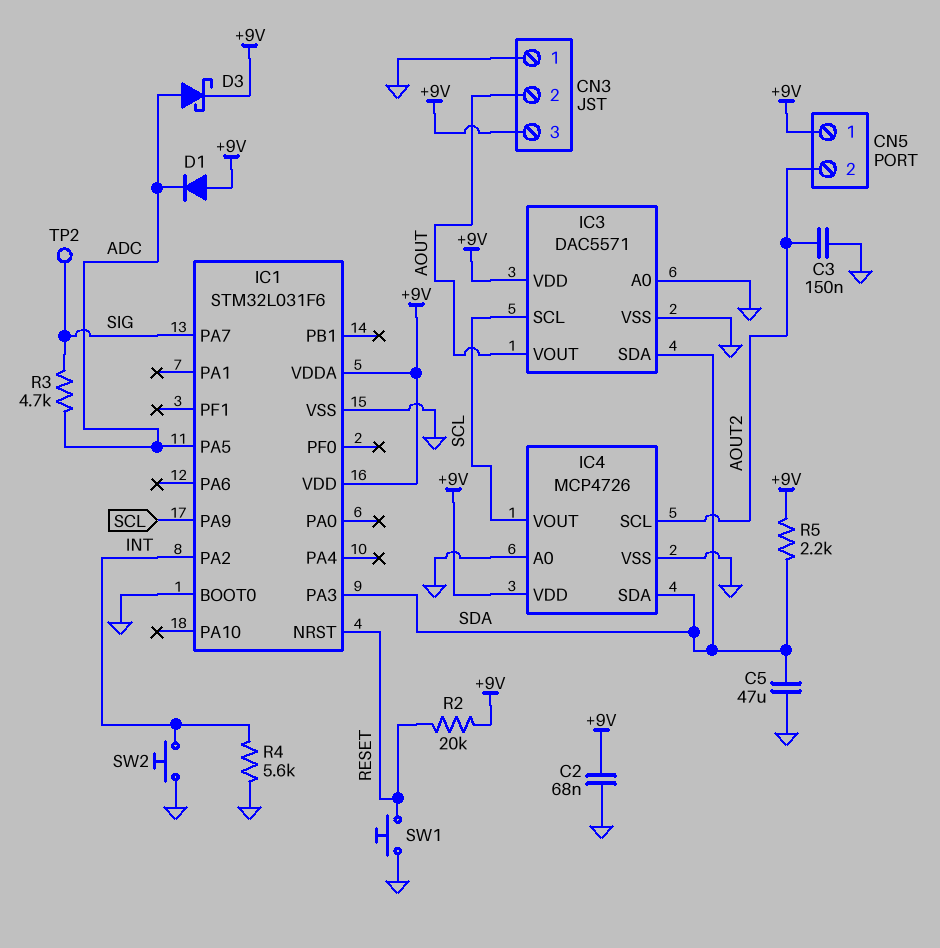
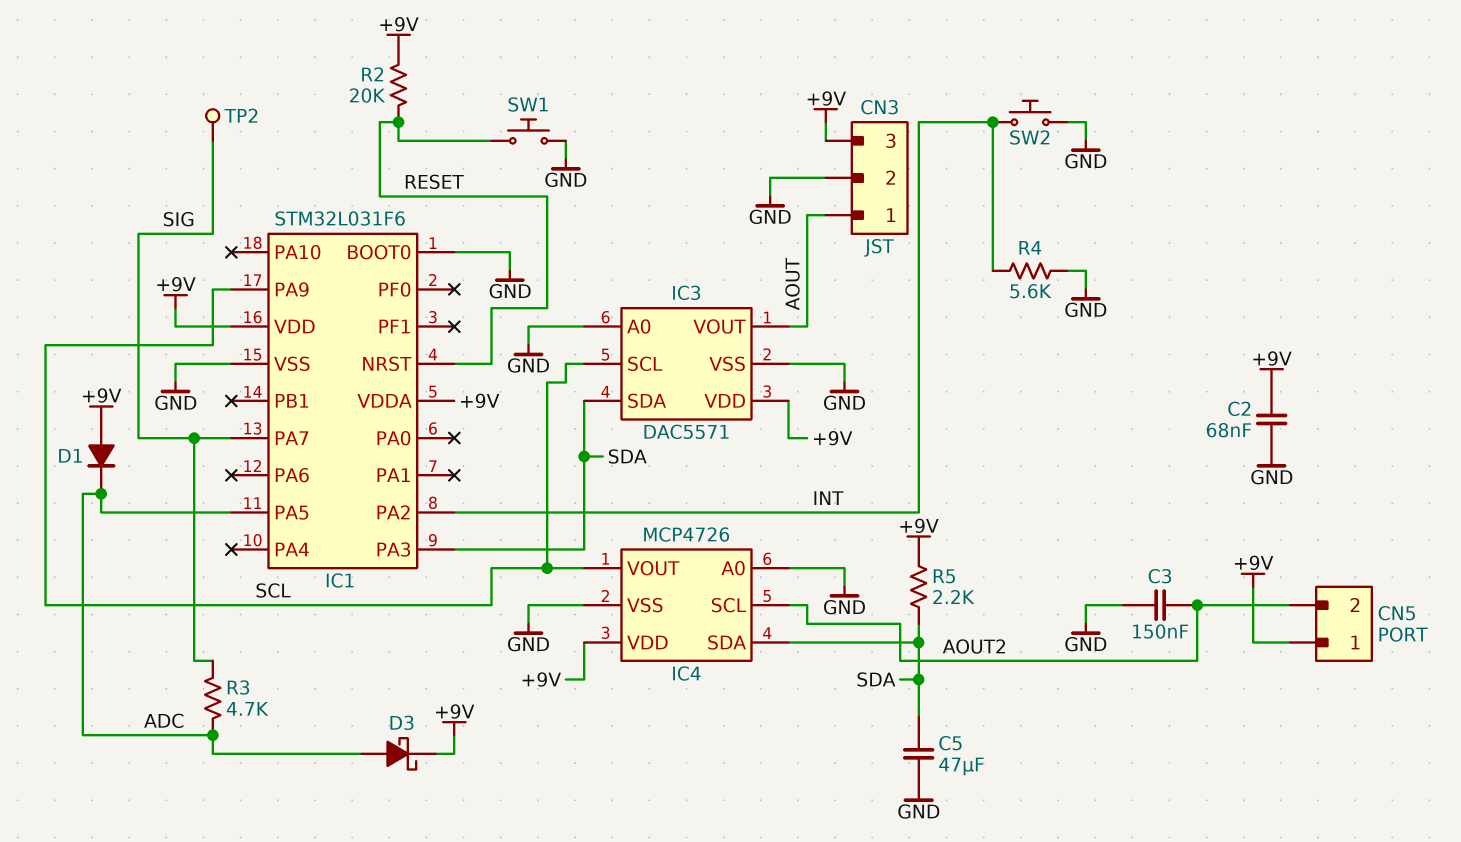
CN3 pin 1: GND -> AOUT
CN3 pin 2: AOUT -> GND

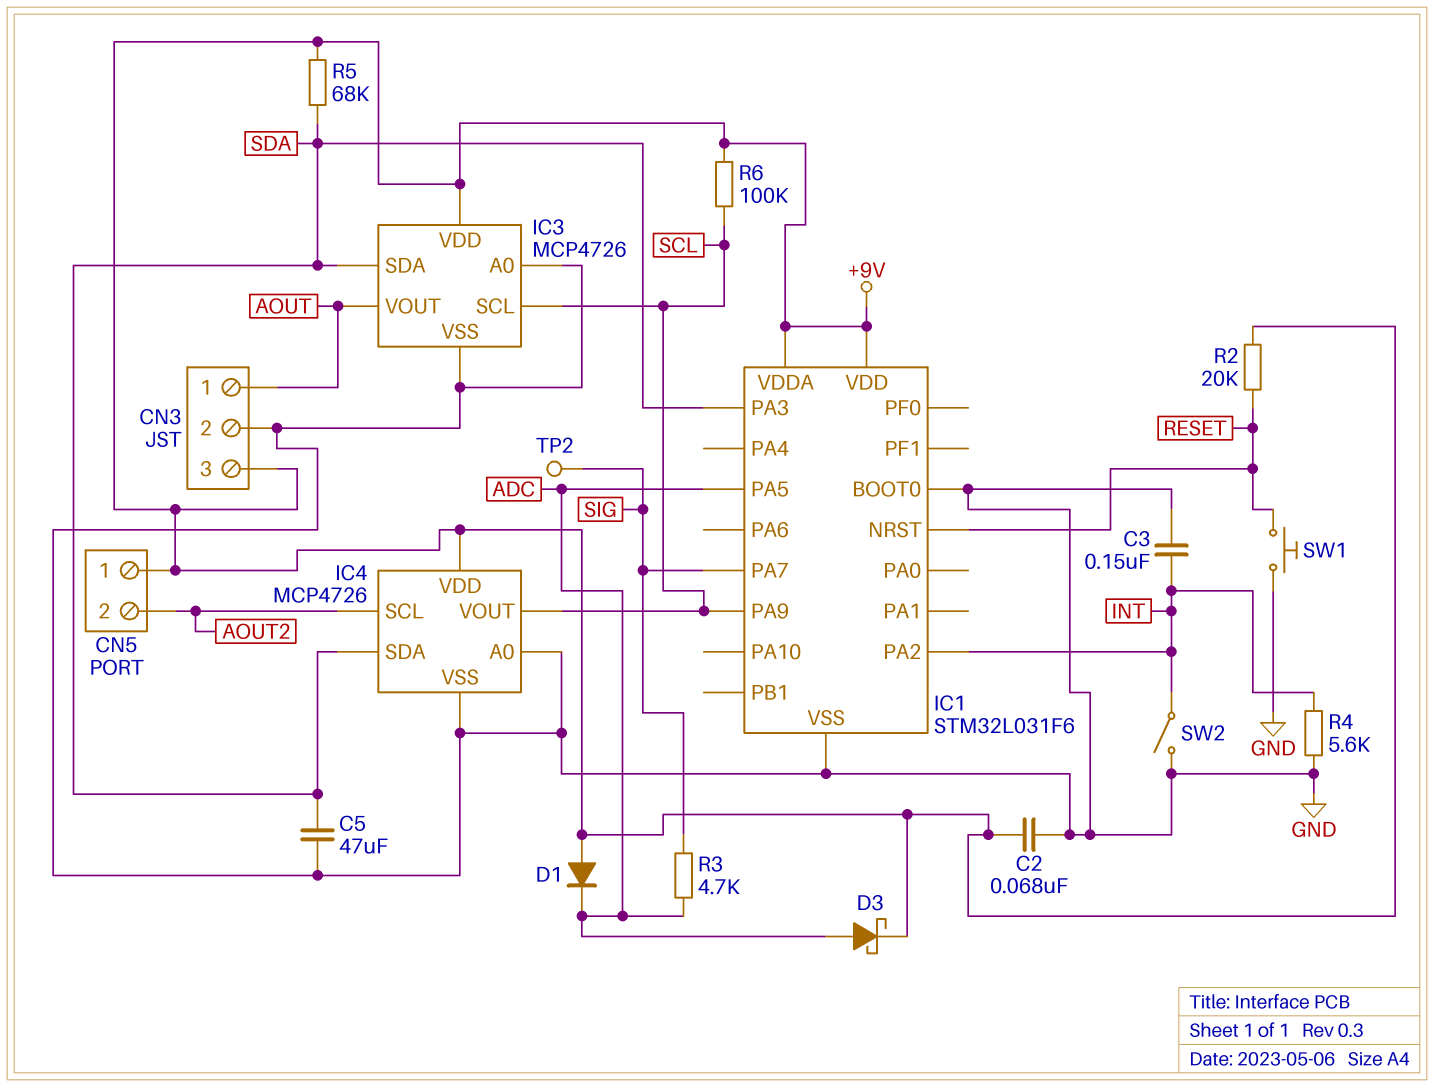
C3: 150nF (AOUT2, GND) -> 150nF (GND, INT)
IC3: DAC5571 -> MCP4726
R5: 2.2k (+9V, SDA) -> 68k (+9V, SDA)
R6: none -> 100k (+9V, SCL)
SW2: button (GND, INT) -> switch (GND, INT)

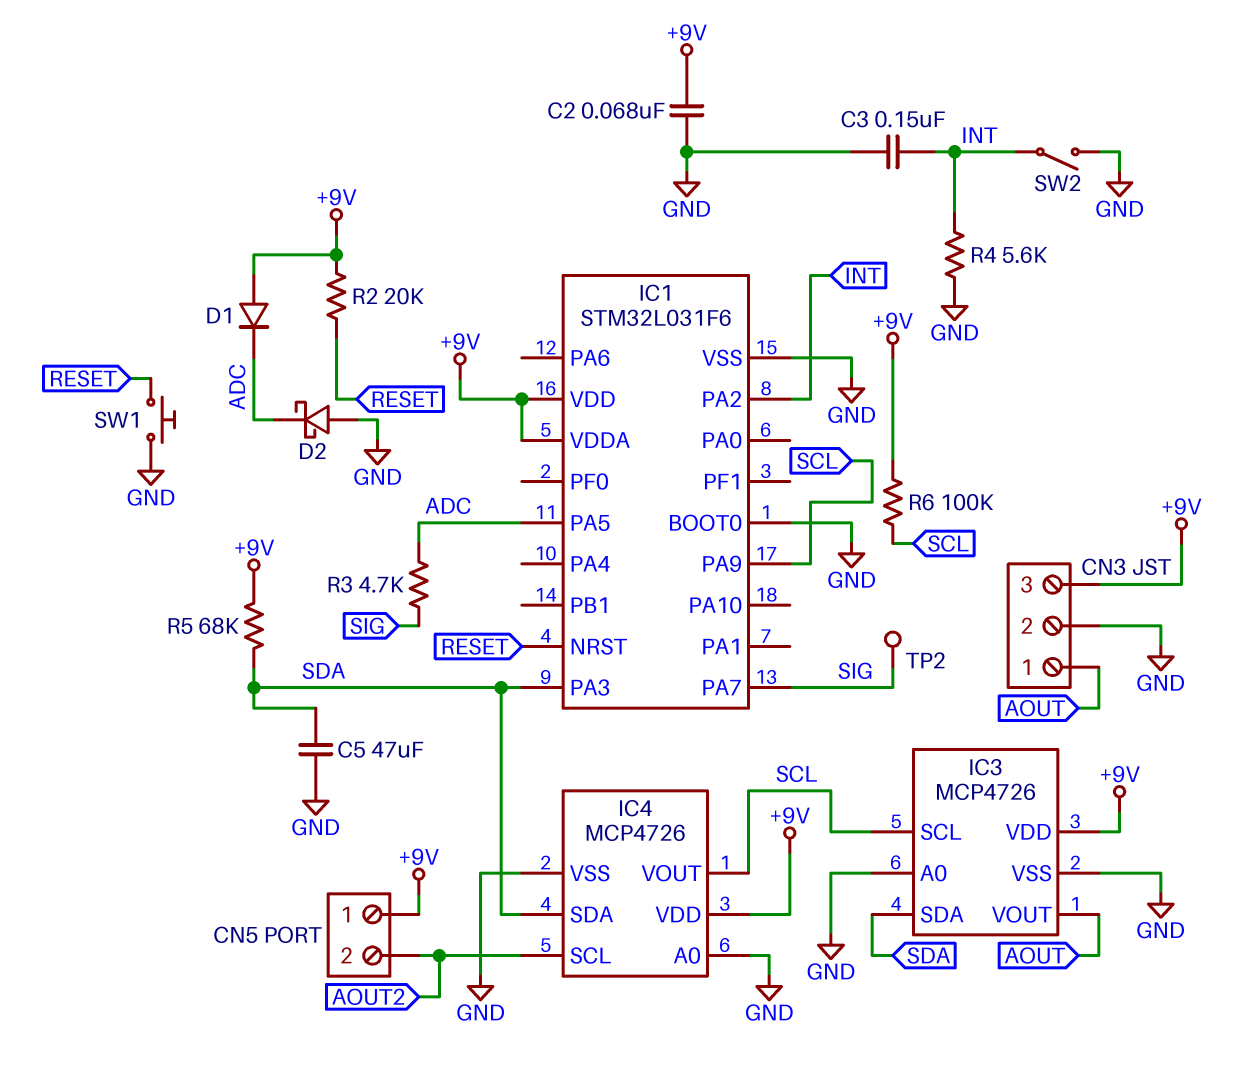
D2: none -> schottky (A GND, K ADC)
D3: schottky (A ADC, K +9V) -> none

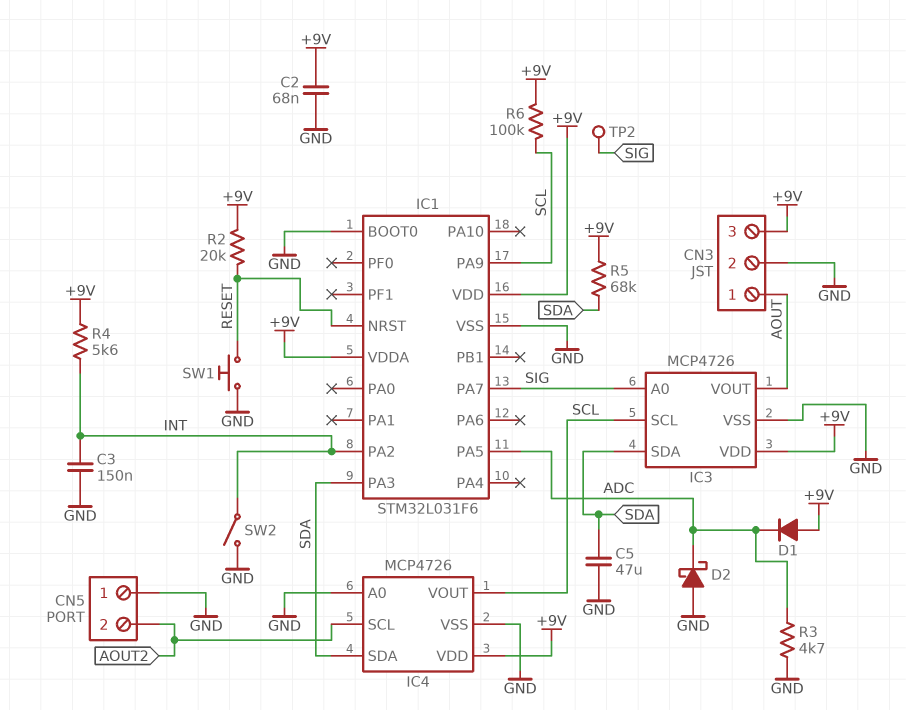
CN5 pin 1: +9V -> GND
IC3 pin A0: GND -> SIG
R3: 4.7k (ADC, SIG) -> 4.7k (ADC, GND)
R4: 5.6k (GND, INT) -> 5.6k (+9V, INT)

